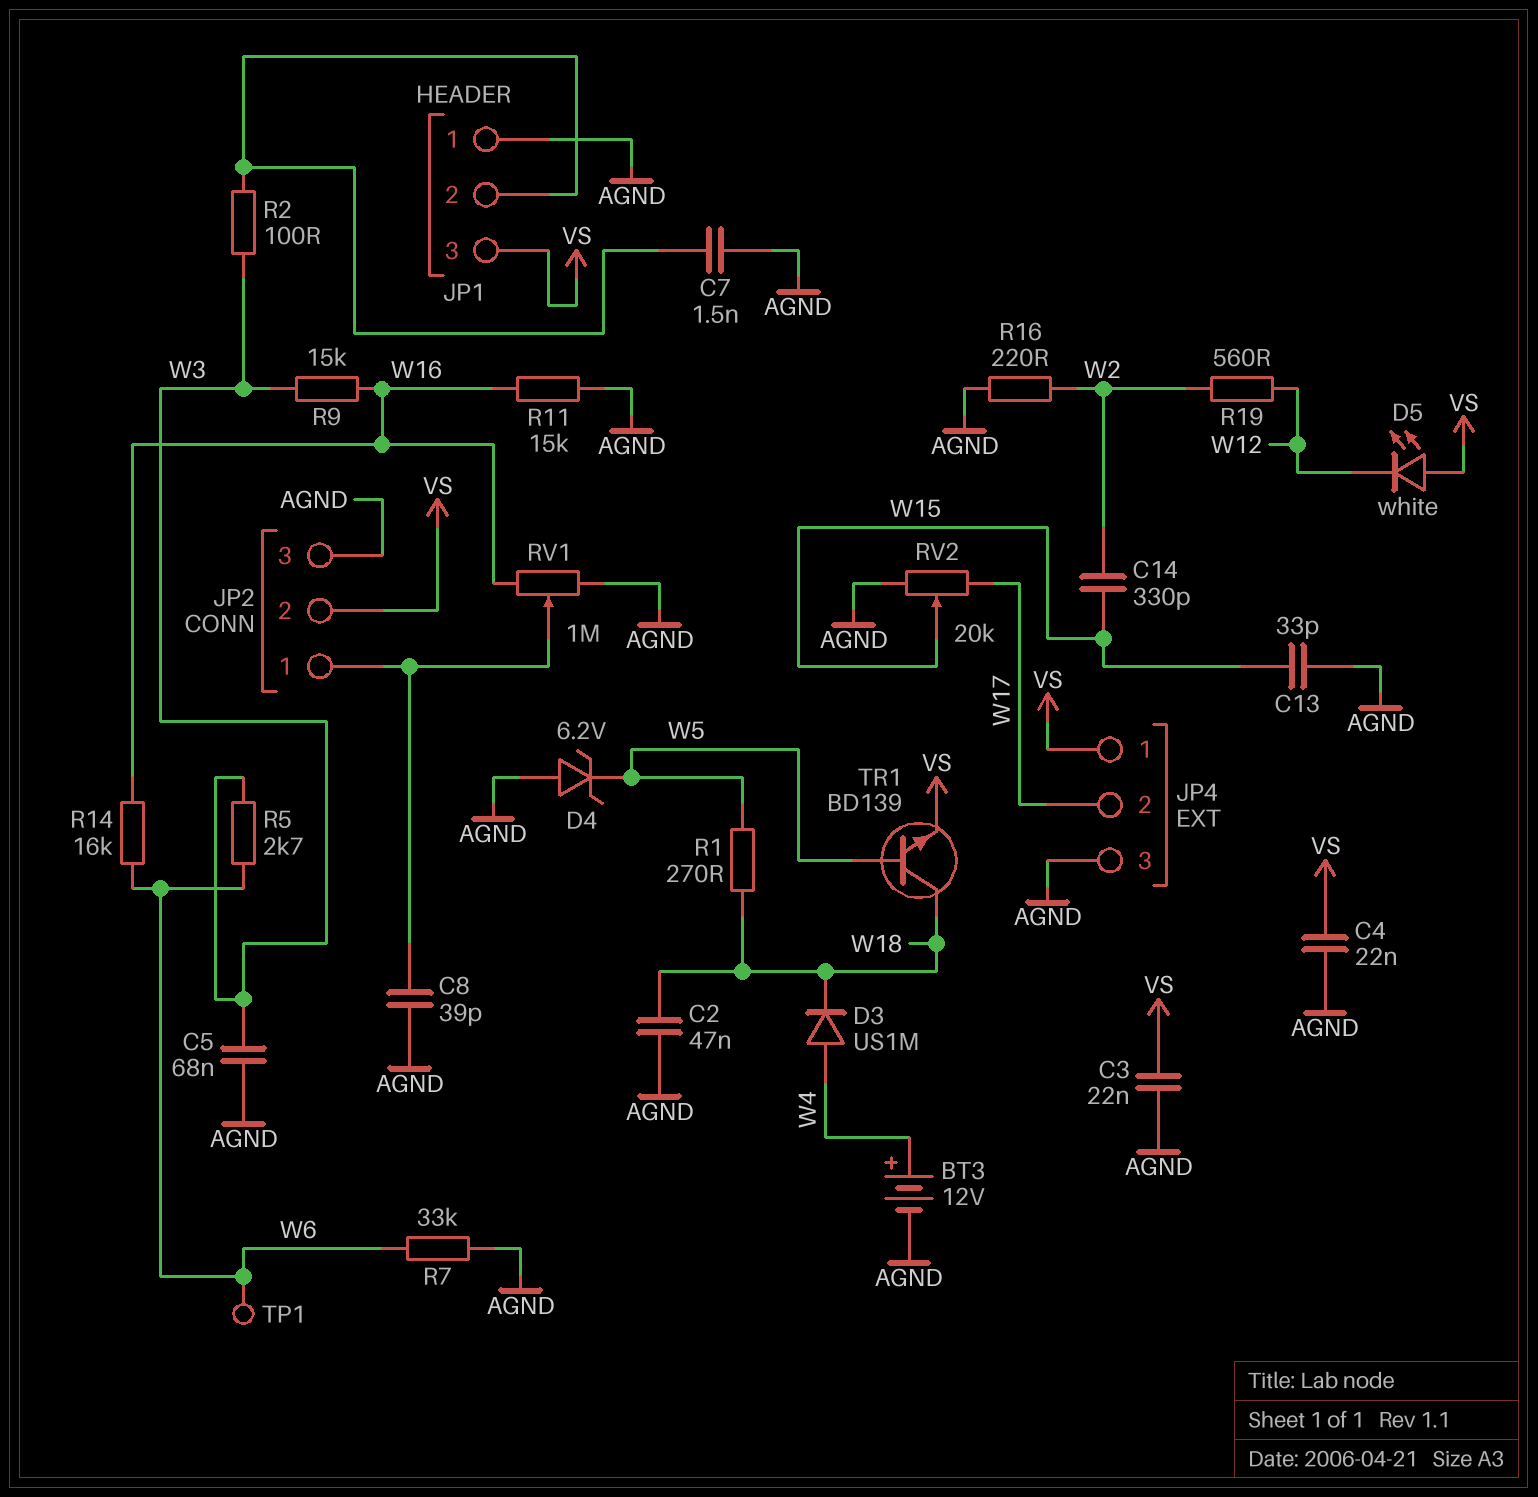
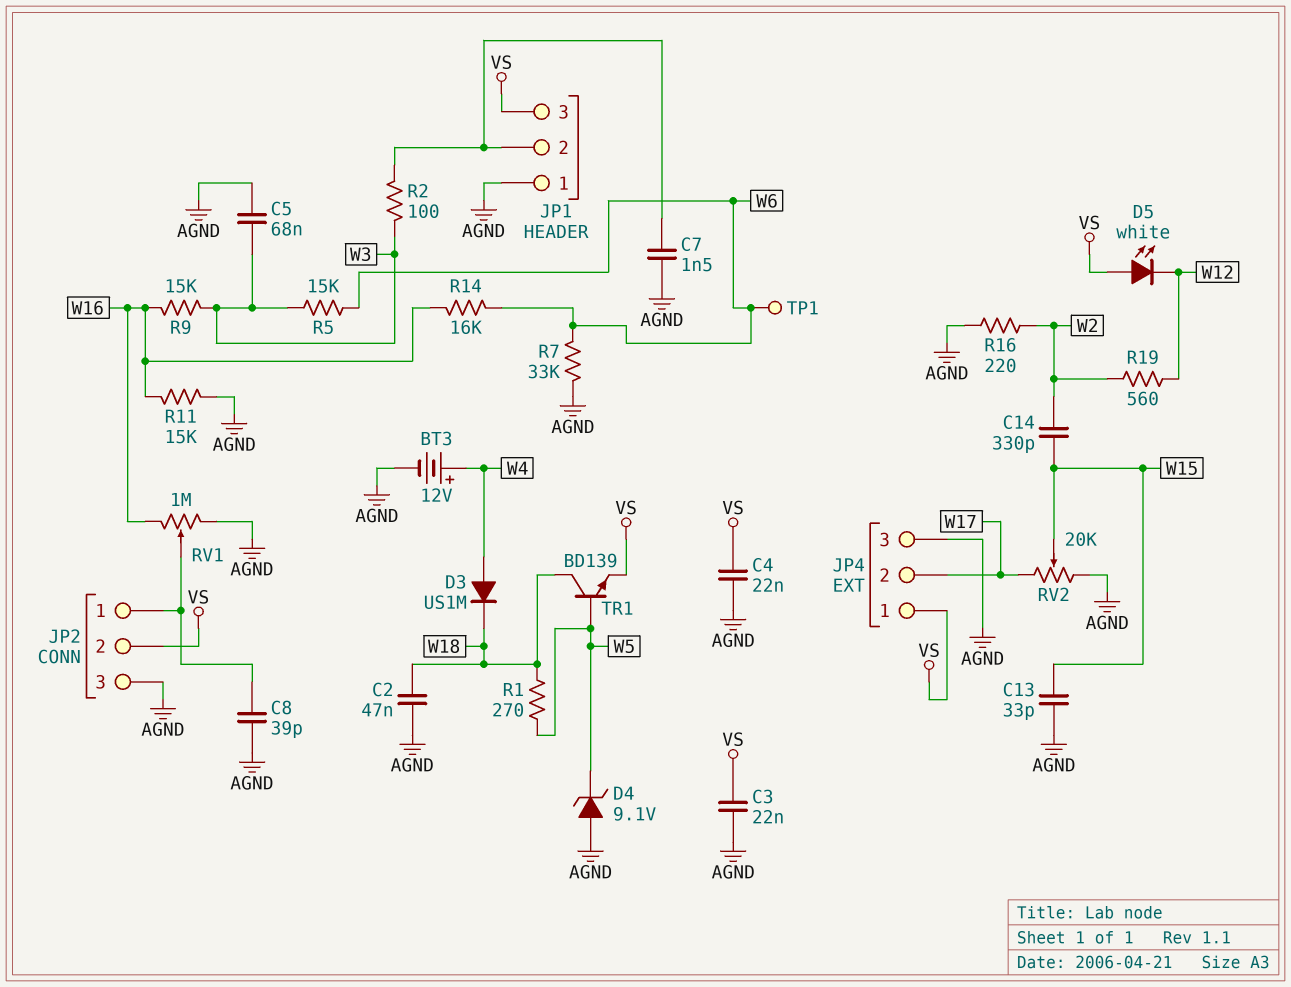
D4: zener 6.2V (A AGND, K W5) -> zener 9.1V (A AGND, K W5)
R5: 2.7k (W3, W6) -> 15k (W3, W6)

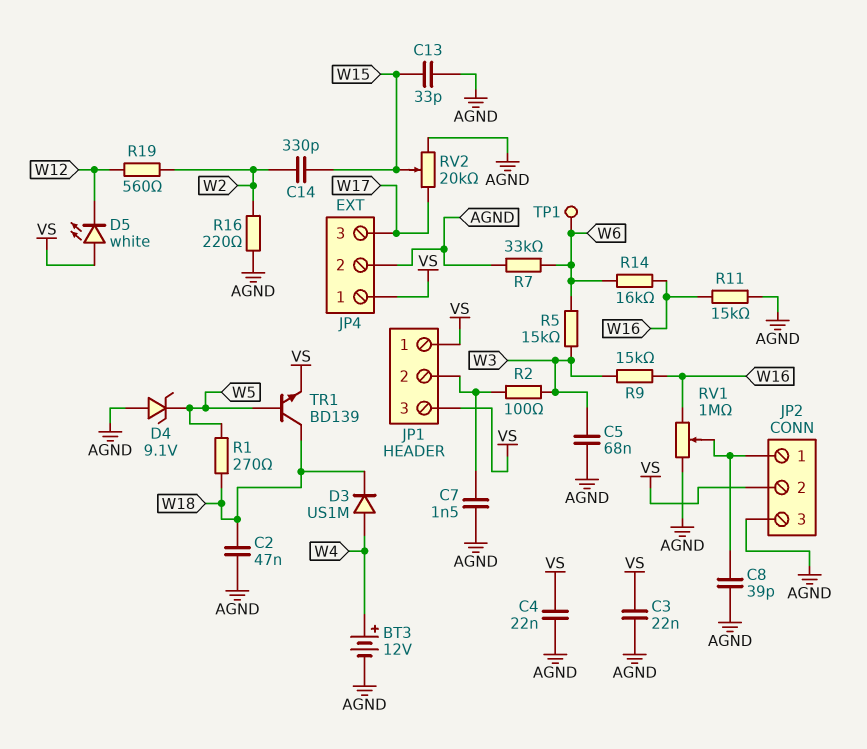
JP1 pin 1: AGND -> VS
JP4 pin 2: W17 -> AGND
JP4 pin 3: AGND -> W17

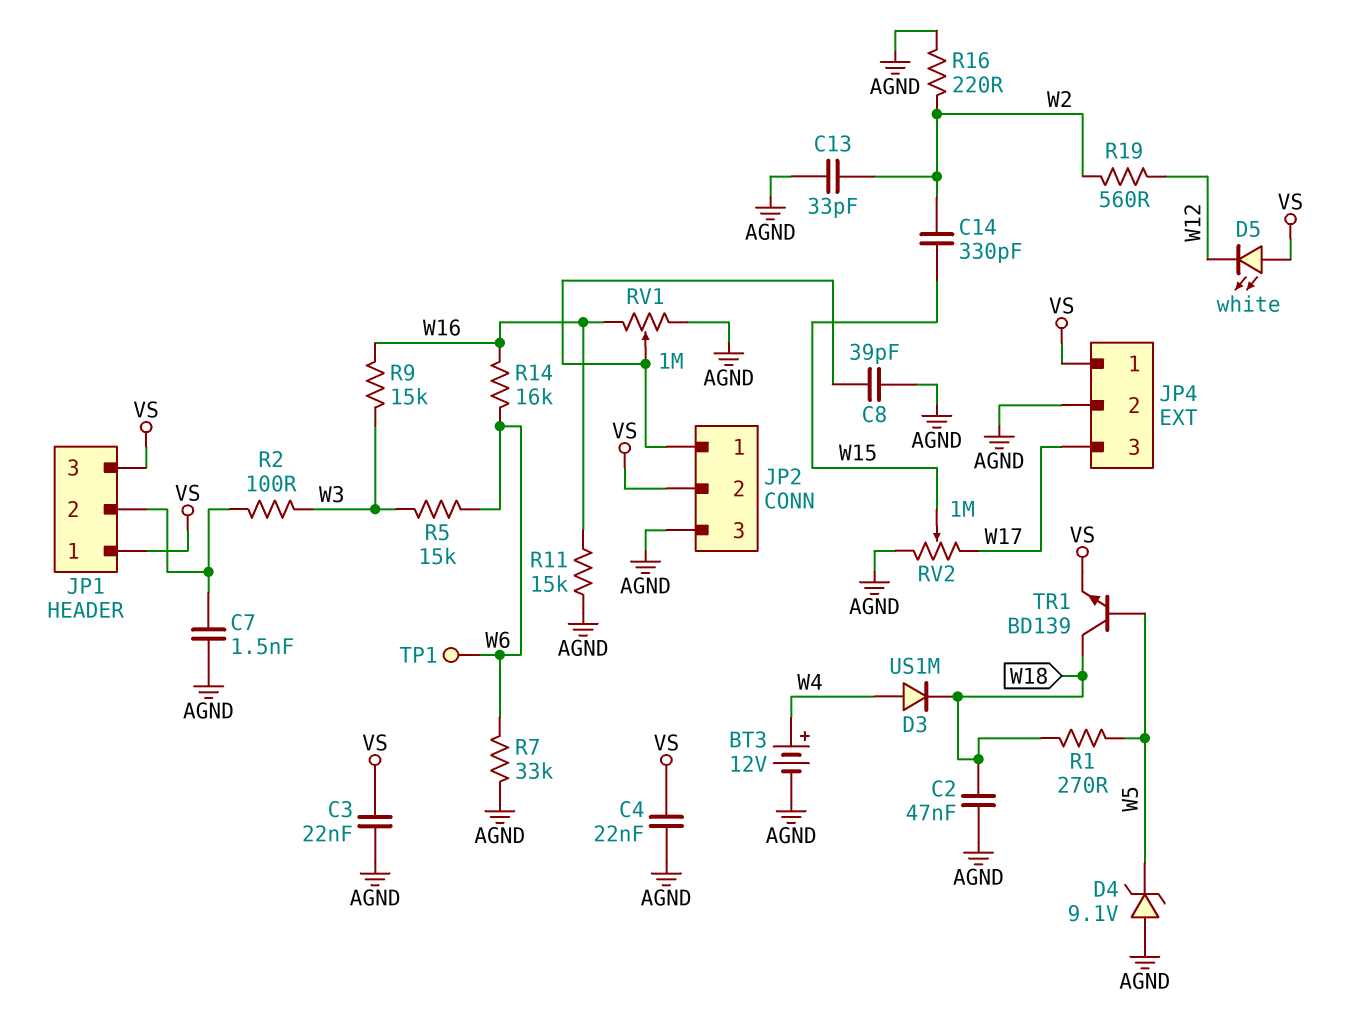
C5: 68nF (AGND, W3) -> none
C13: 33pF (AGND, W15) -> 33pF (AGND, W2)
RV2: 20k (AGND, W17, wiper W15) -> 1M (AGND, W17, wiper W15)

